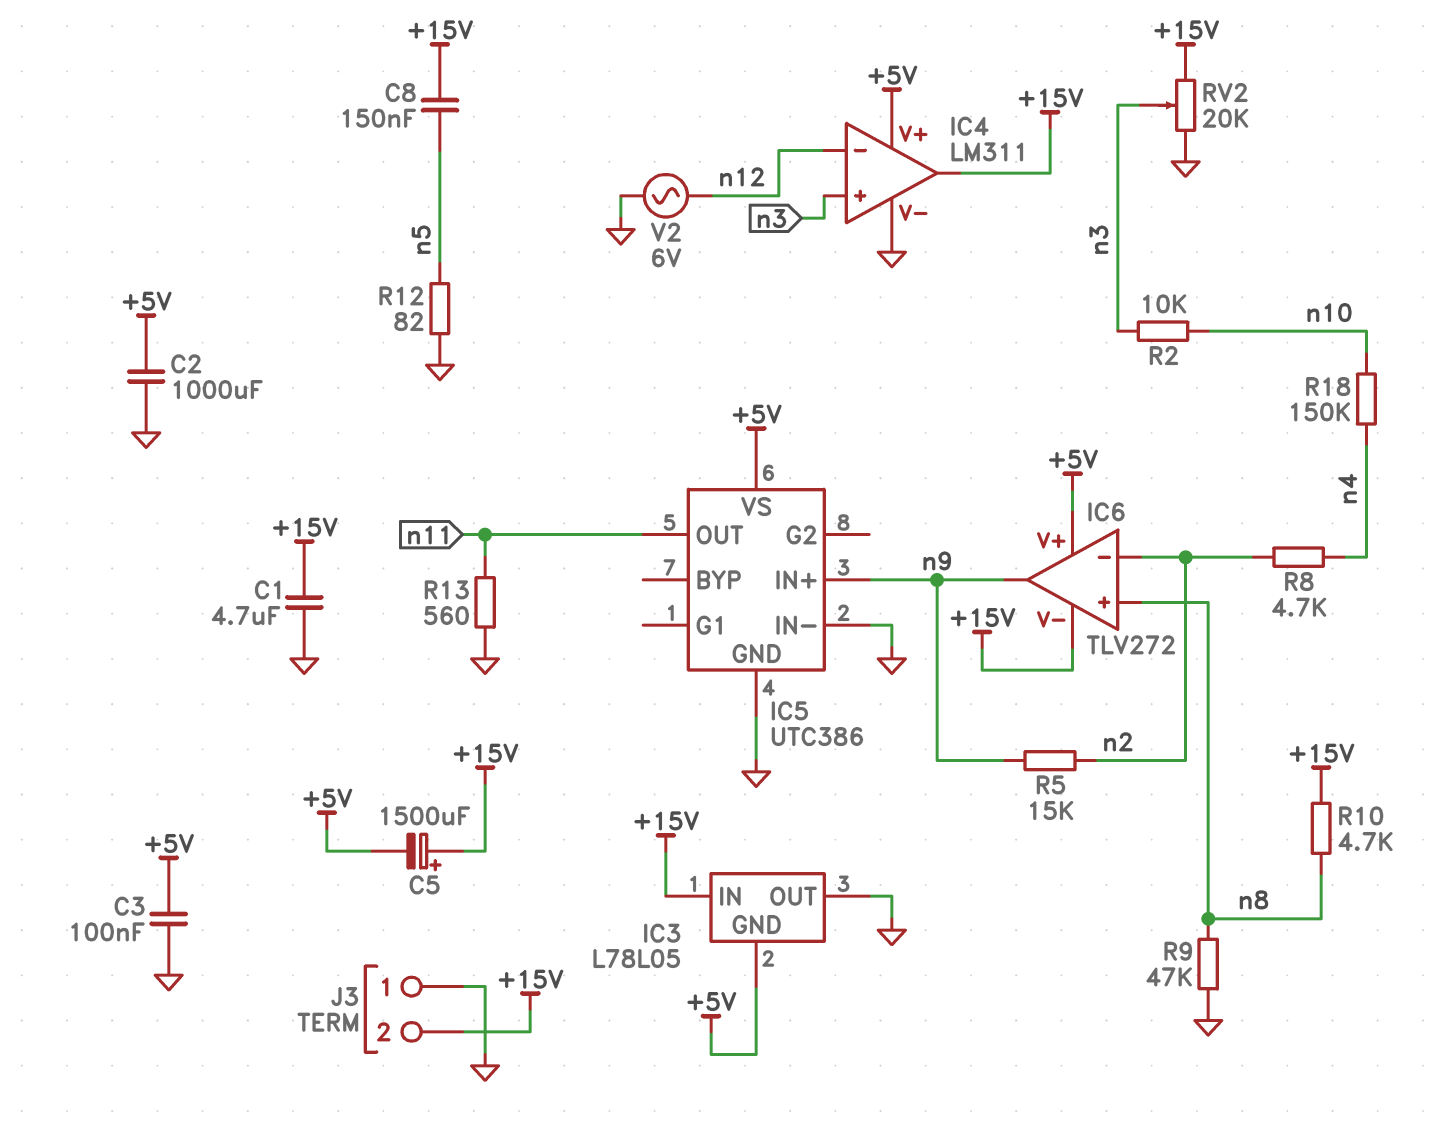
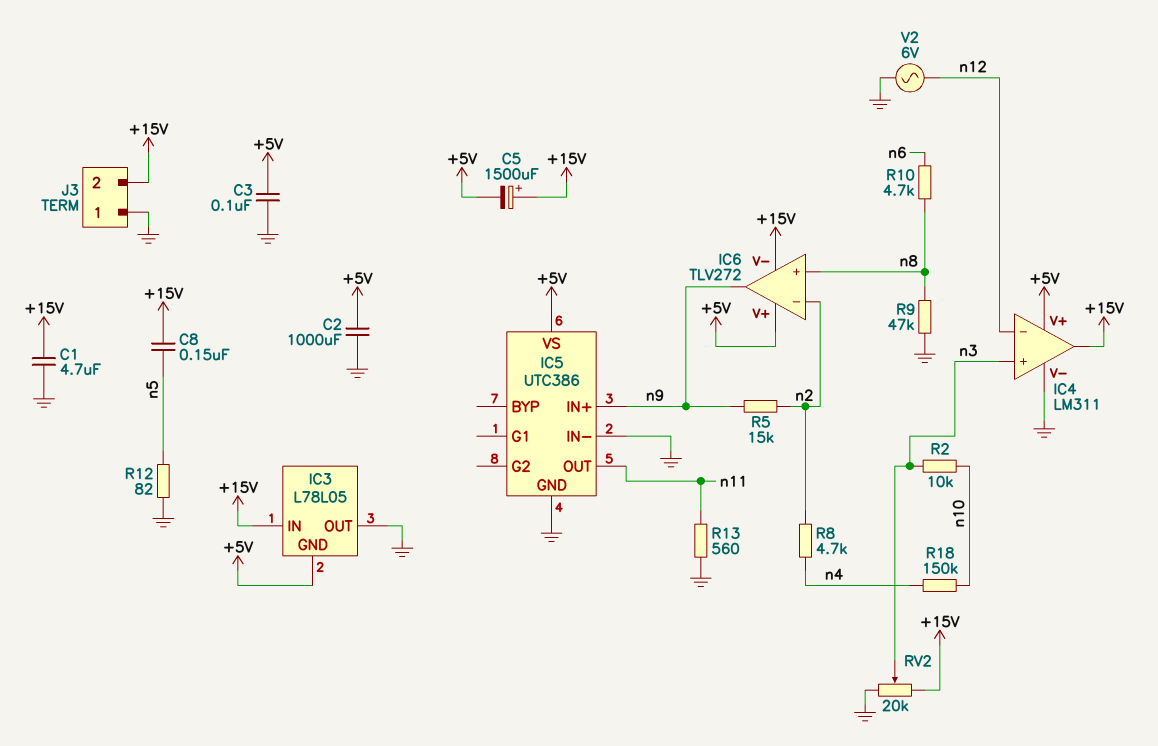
R10: 4.7k (+15V, n8) -> 4.7k (n6, n8)

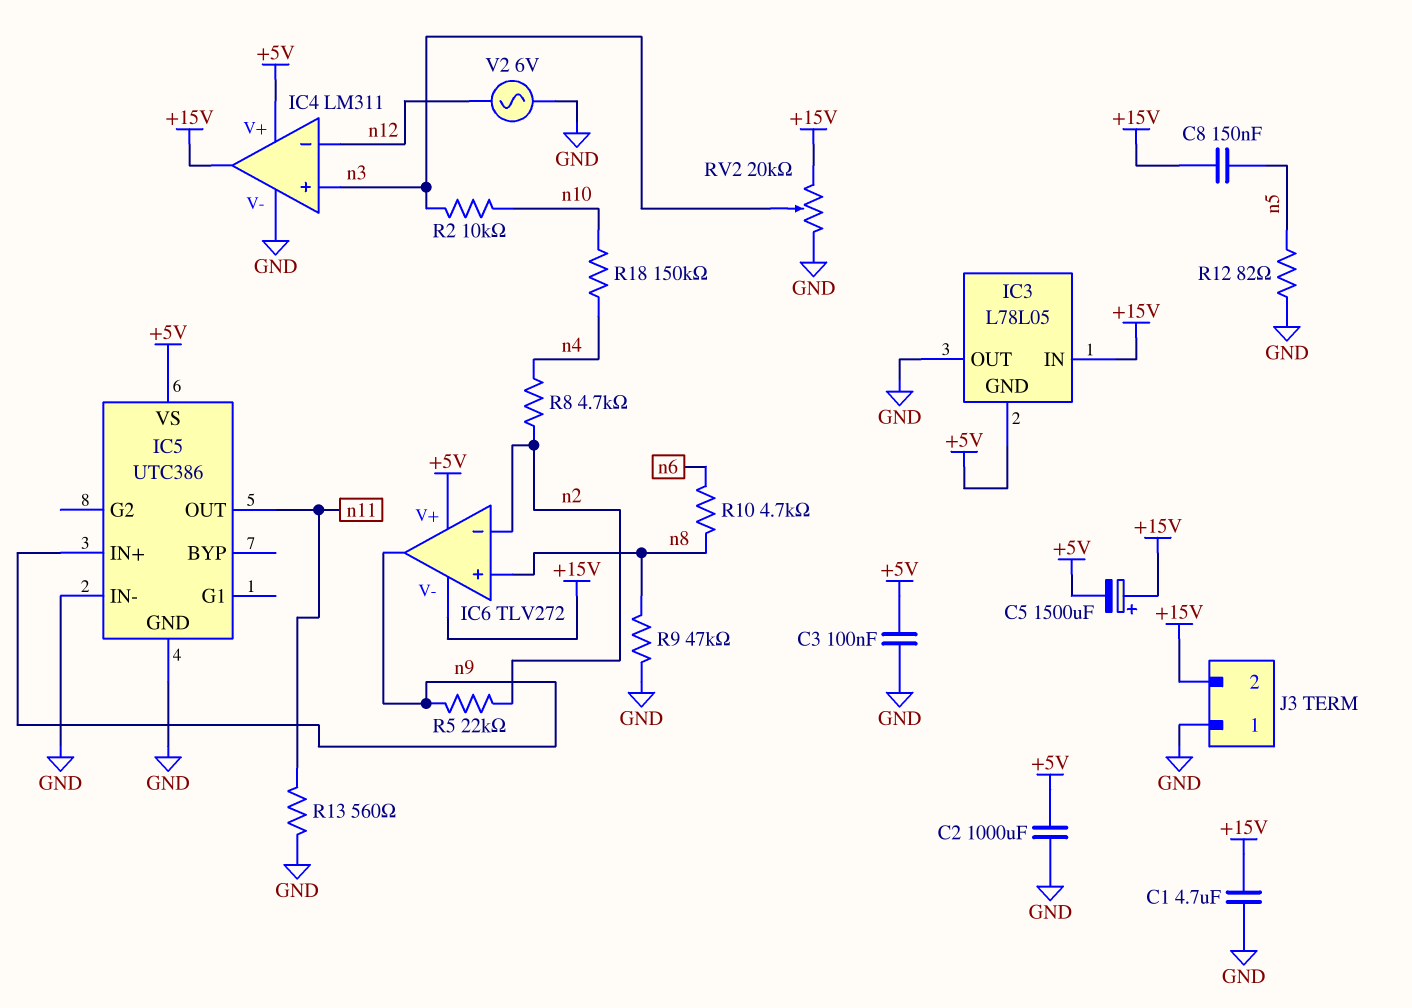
R5: 15k (n2, n9) -> 22k (n2, n9)

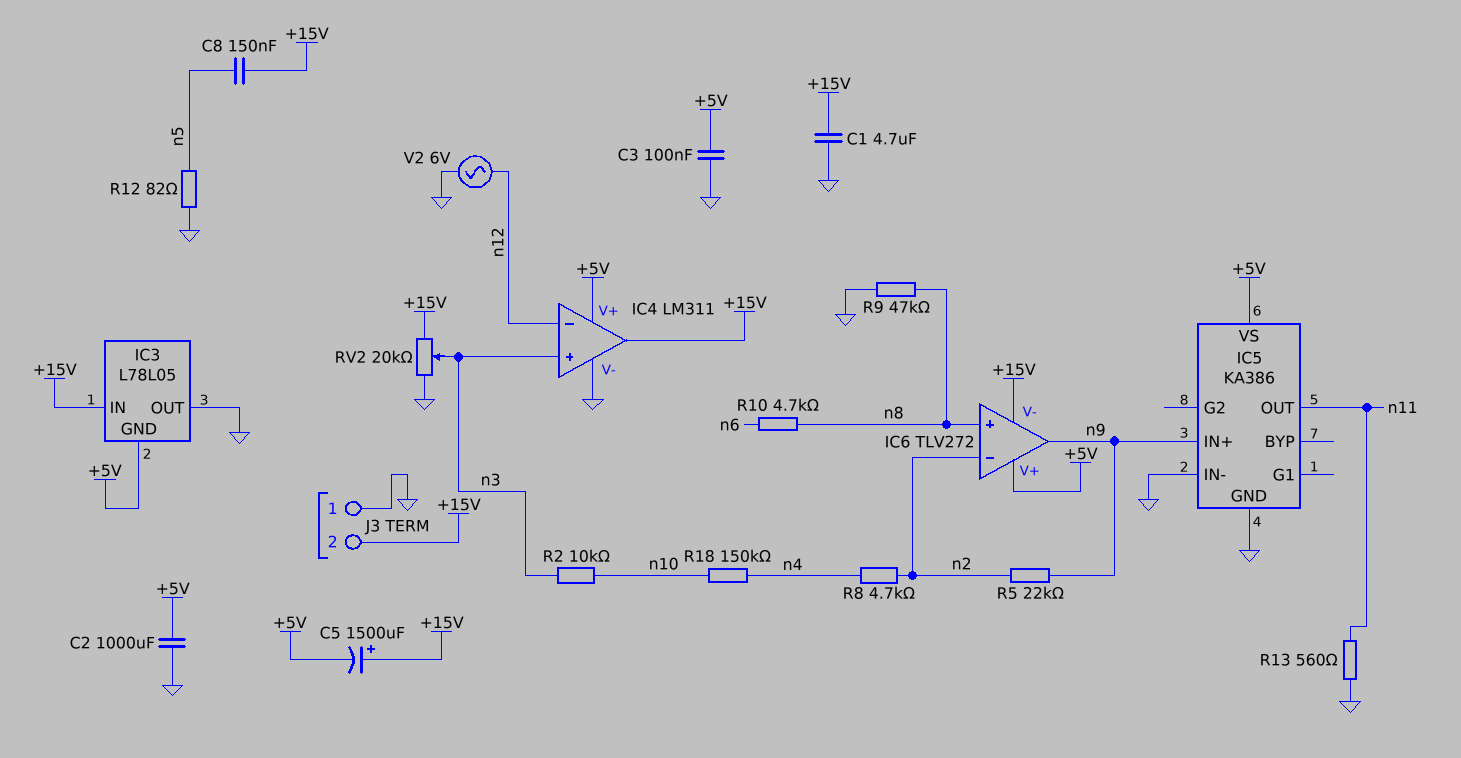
IC5: UTC386 -> KA386

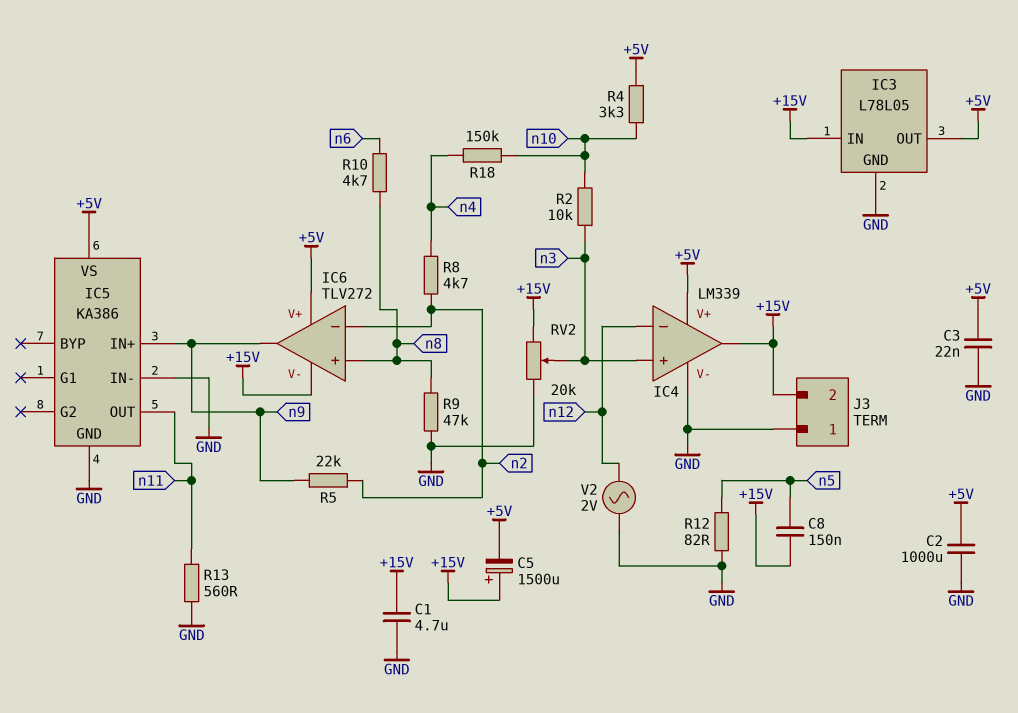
C3: 100nF (+5V, GND) -> 22nF (+5V, GND)
IC3 pin GND: +5V -> GND
IC3 pin OUT: GND -> +5V
IC4: LM311 -> LM339
R4: none -> 3.3k (+5V, n10)
V2: AC 6V (GND, n12) -> AC 2V (GND, n12)

